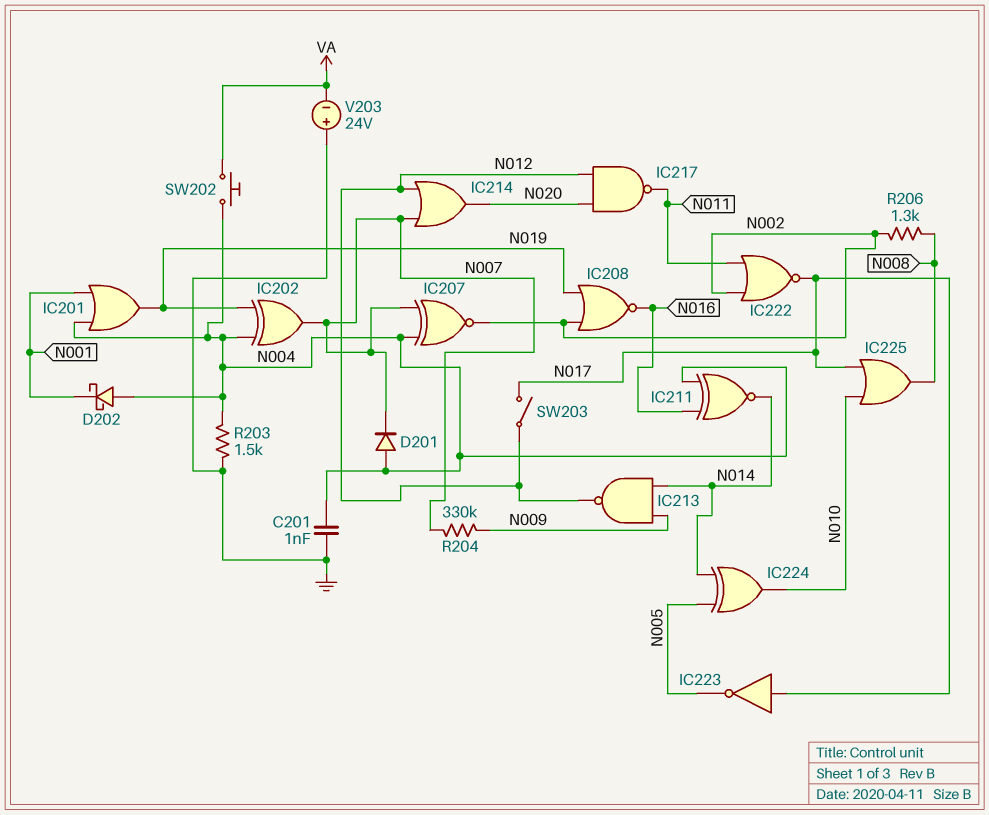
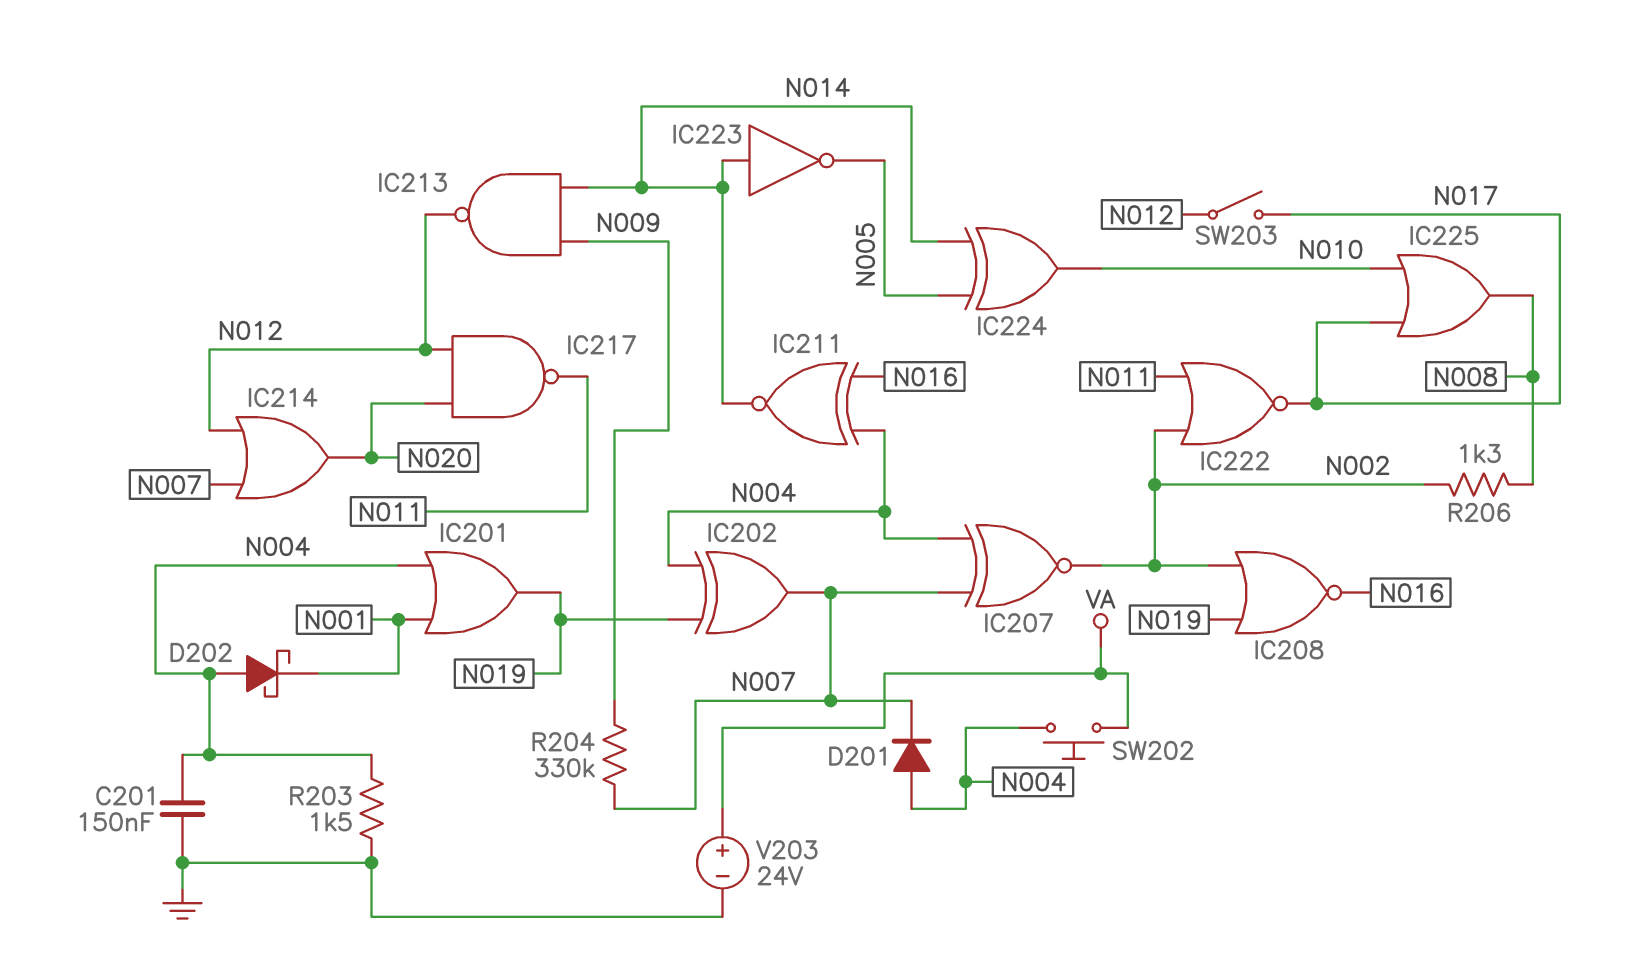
C201: 1nF (GND, N004) -> 150nF (GND, N004)
IC223: NOT (in N017, out N005) -> NOT (in N014, out N005)
V203: 24V (plus GND, minus VA) -> 24V (plus VA, minus GND)

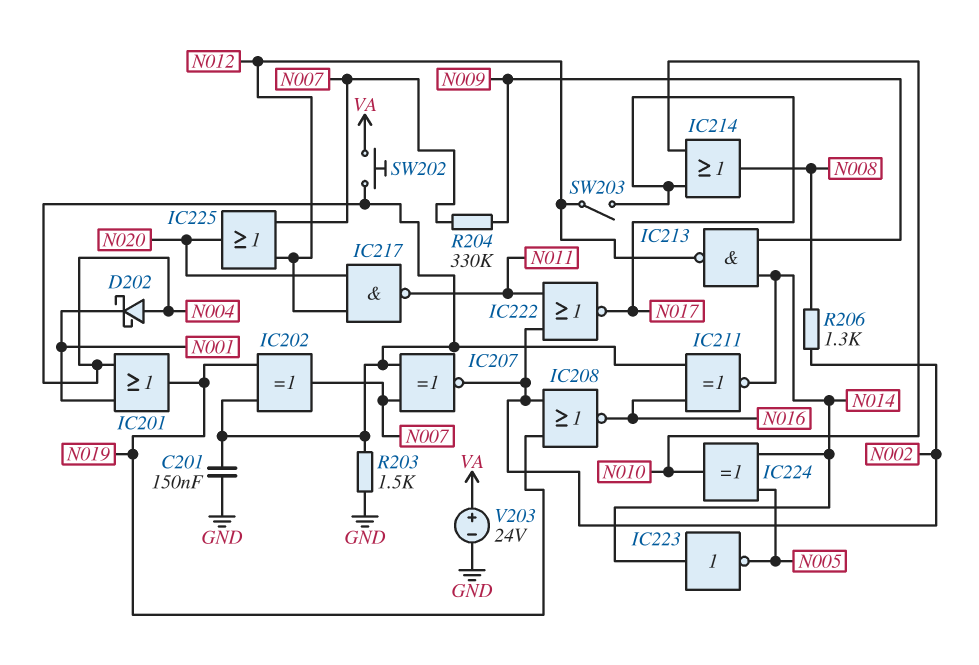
D201: diode (A N004, K N007) -> none
IC214: OR (in N007, in N012, out N020) -> OR (in N010, in N017, out N008)
IC225: OR (in N010, in N017, out N008) -> OR (in N007, in N012, out N020)

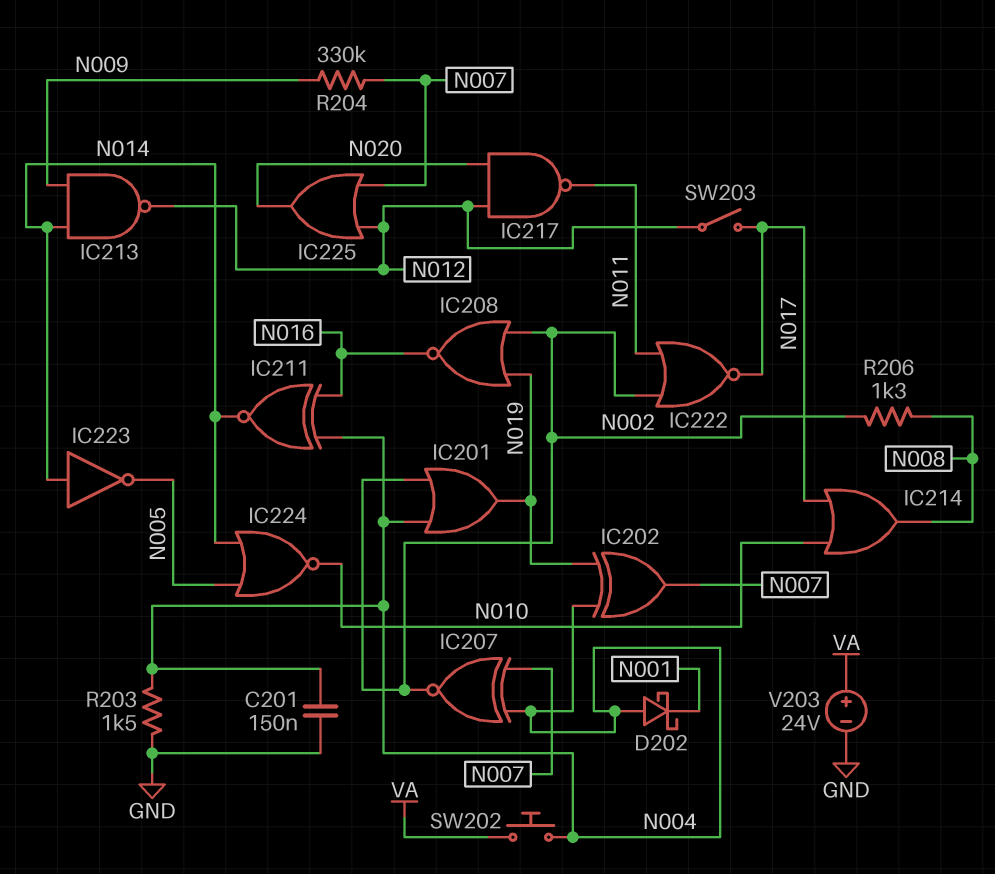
IC201: OR (in N001, in N004, out N019) -> OR (in N002, in N004, out N019)
IC224: XOR (in N005, in N014, out N010) -> NOR (in N005, in N014, out N010)

